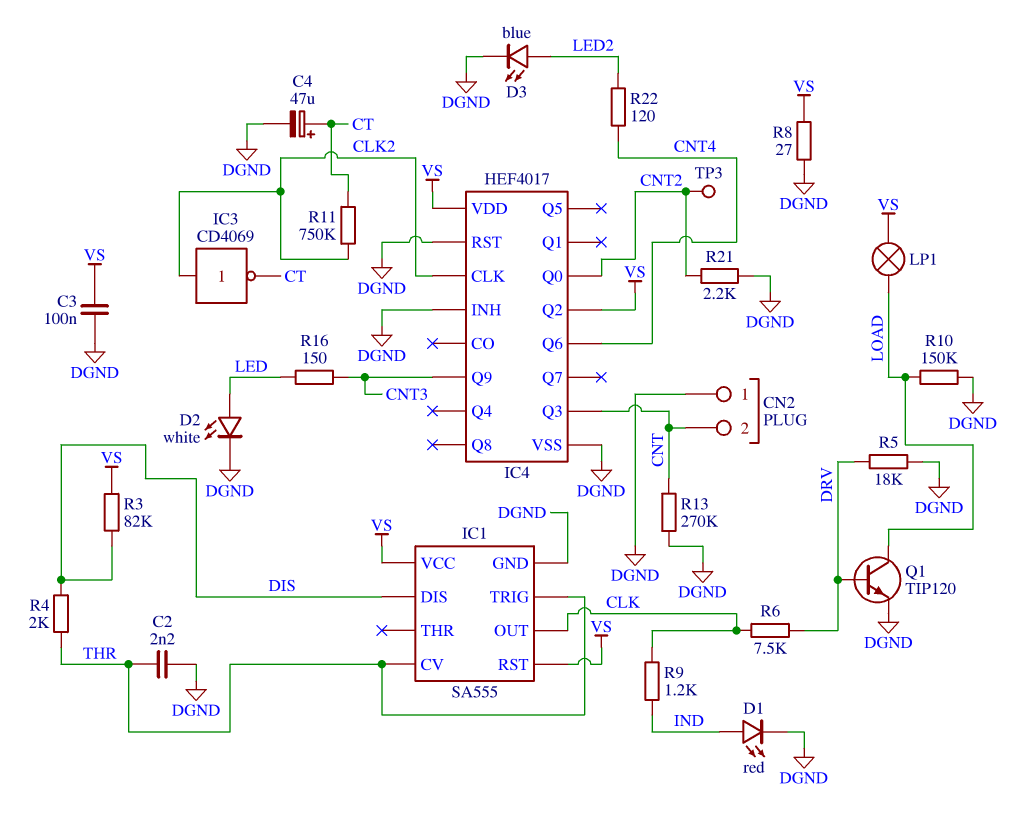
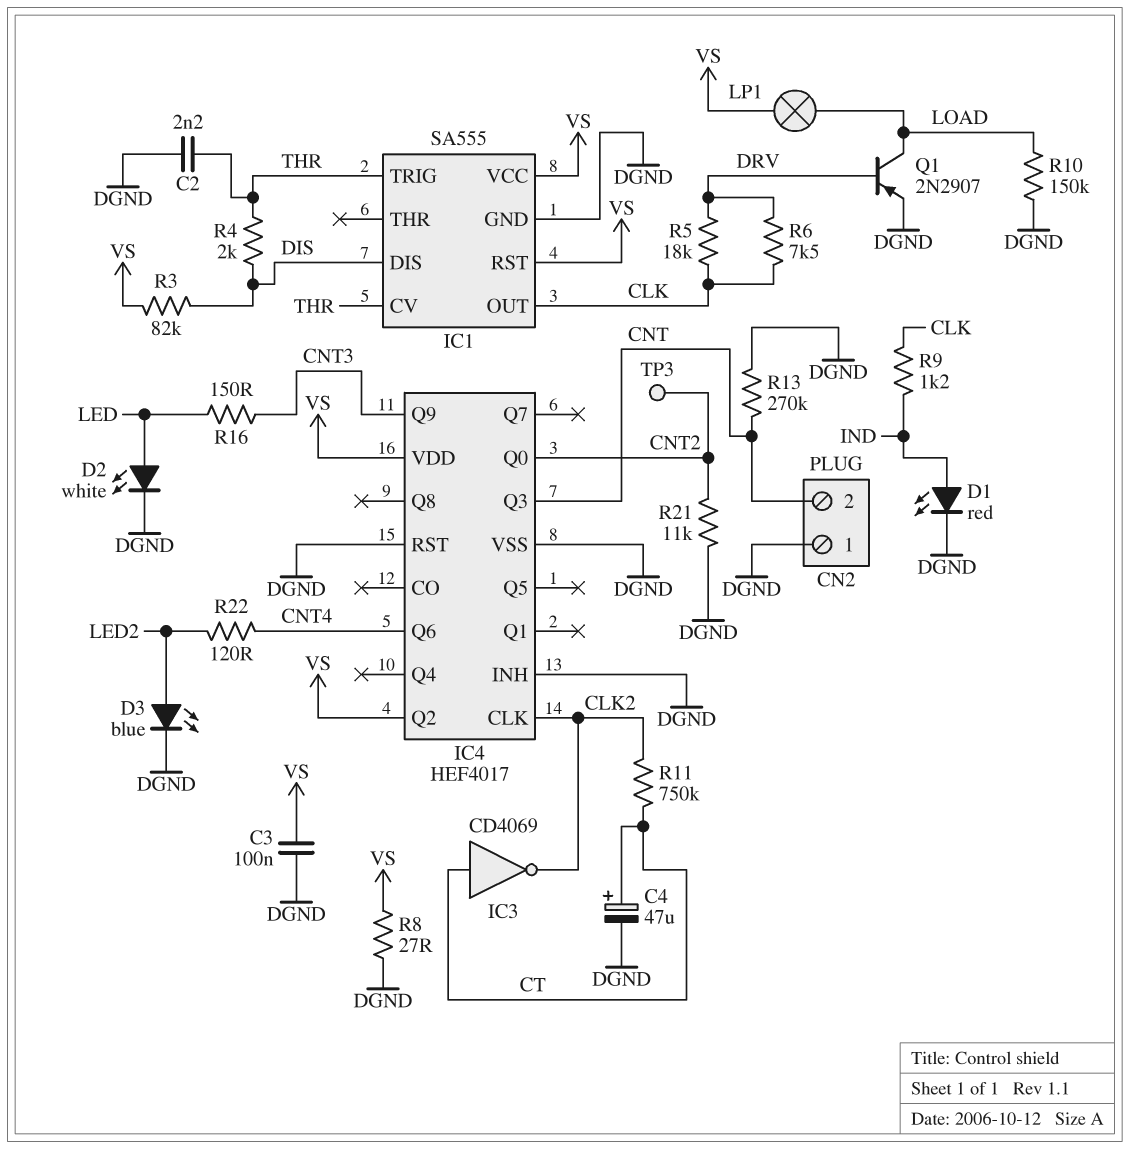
IC3: NOT CD4069 (in CLK2, out CT) -> NOT CD4069 (in CT, out CLK2)
Q1: NPN TIP120 (B DRV, C LOAD, E DGND) -> PNP 2N2907 (B DRV, C LOAD, E DGND)
R5: 18k (DGND, DRV) -> 18k (CLK, DRV)
R21: 2.2k (CNT2, DGND) -> 11k (CNT2, DGND)

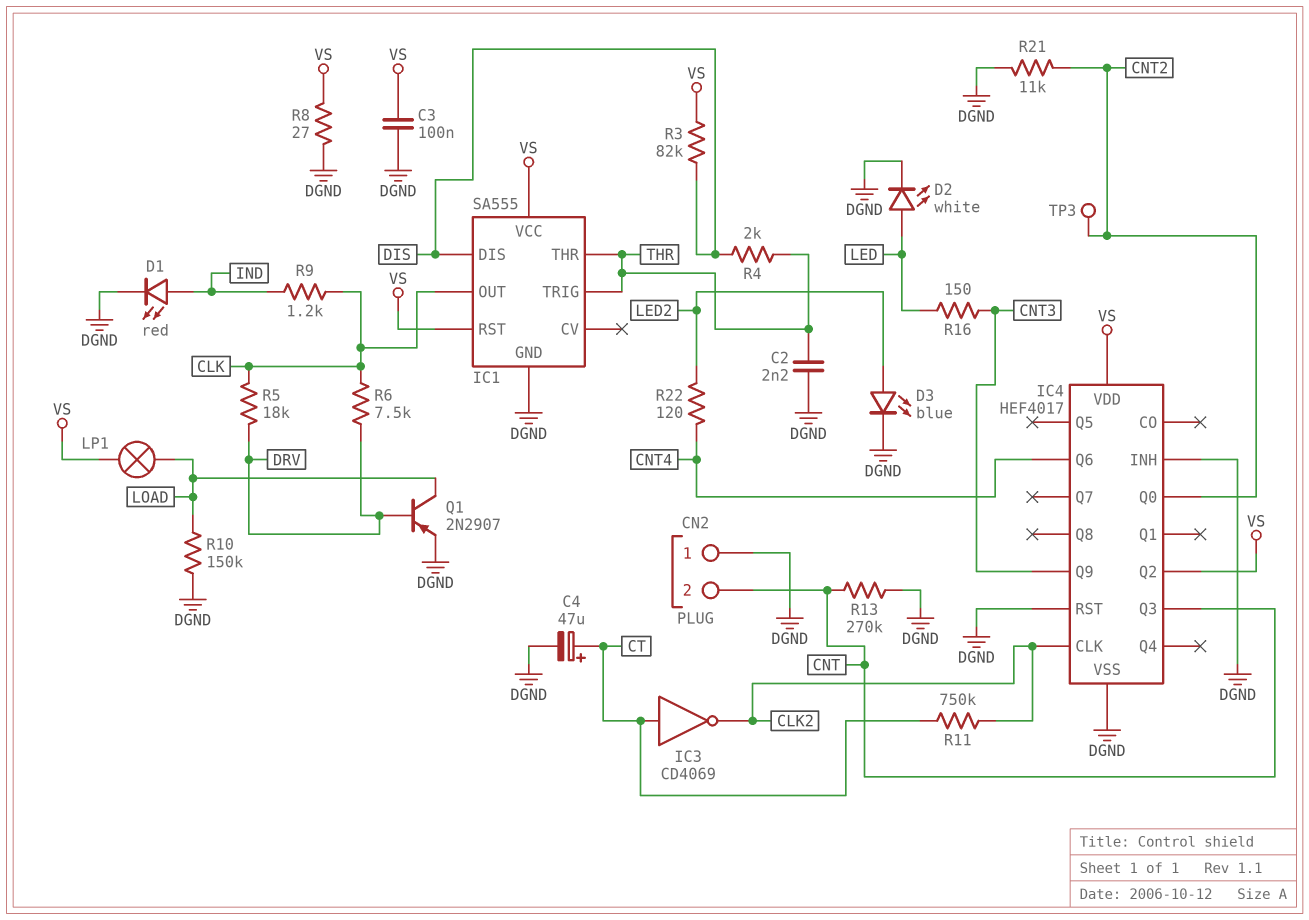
IC1 pin CV: THR -> none
IC1 pin THR: none -> THR

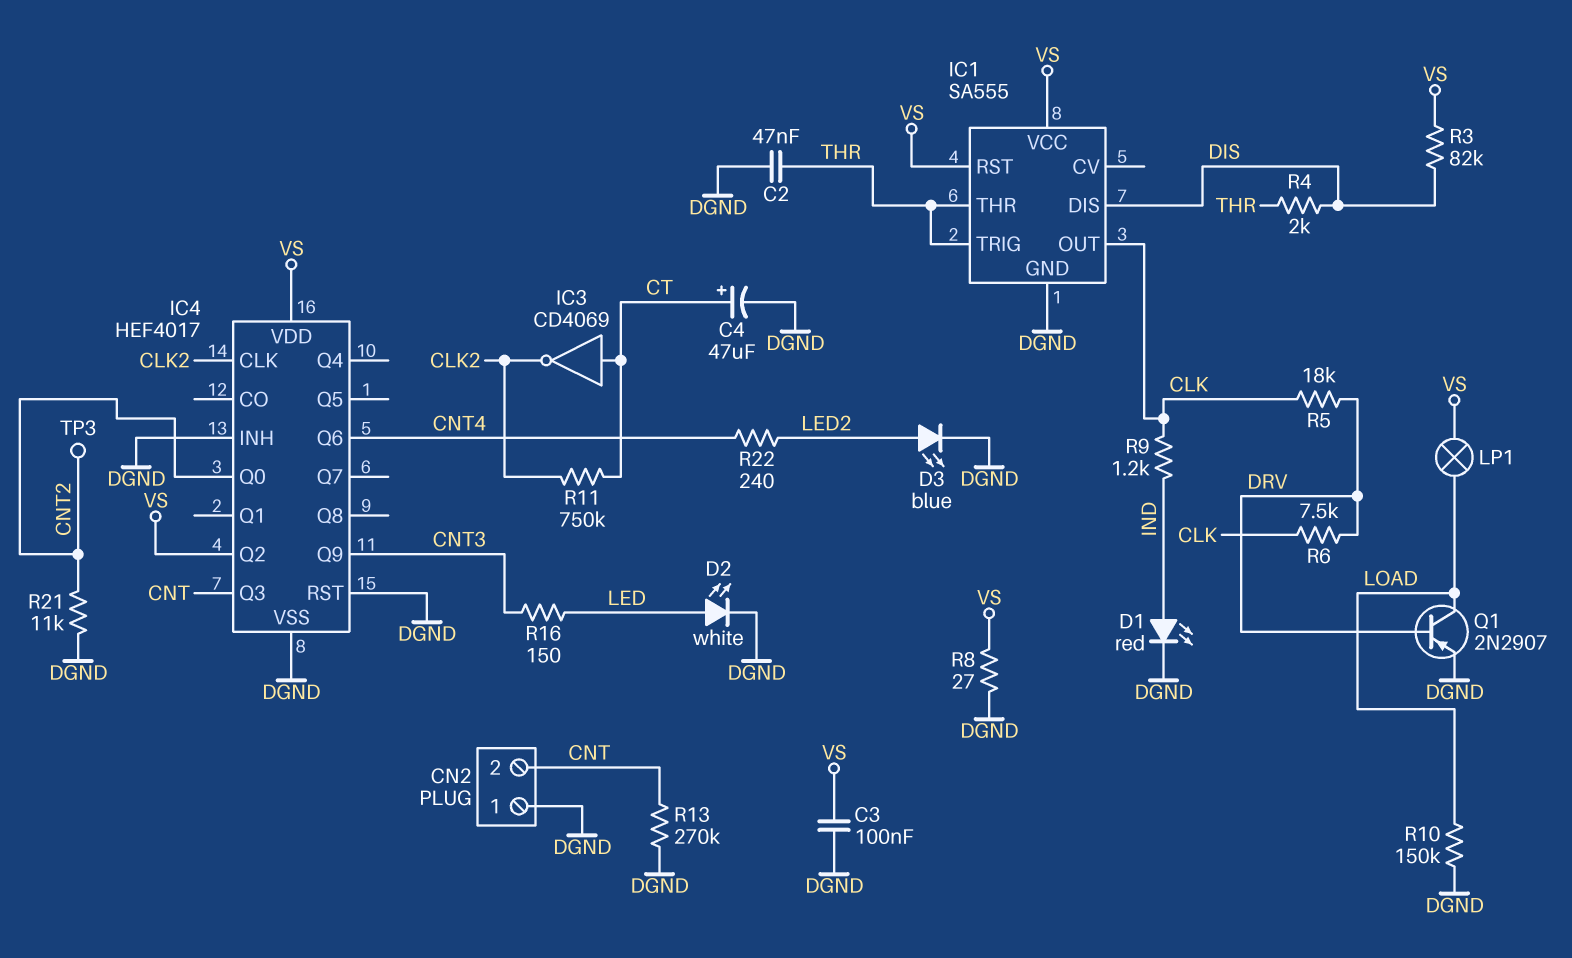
C2: 2.2nF (DGND, THR) -> 47nF (DGND, THR)
R22: 120 (CNT4, LED2) -> 240 (CNT4, LED2)

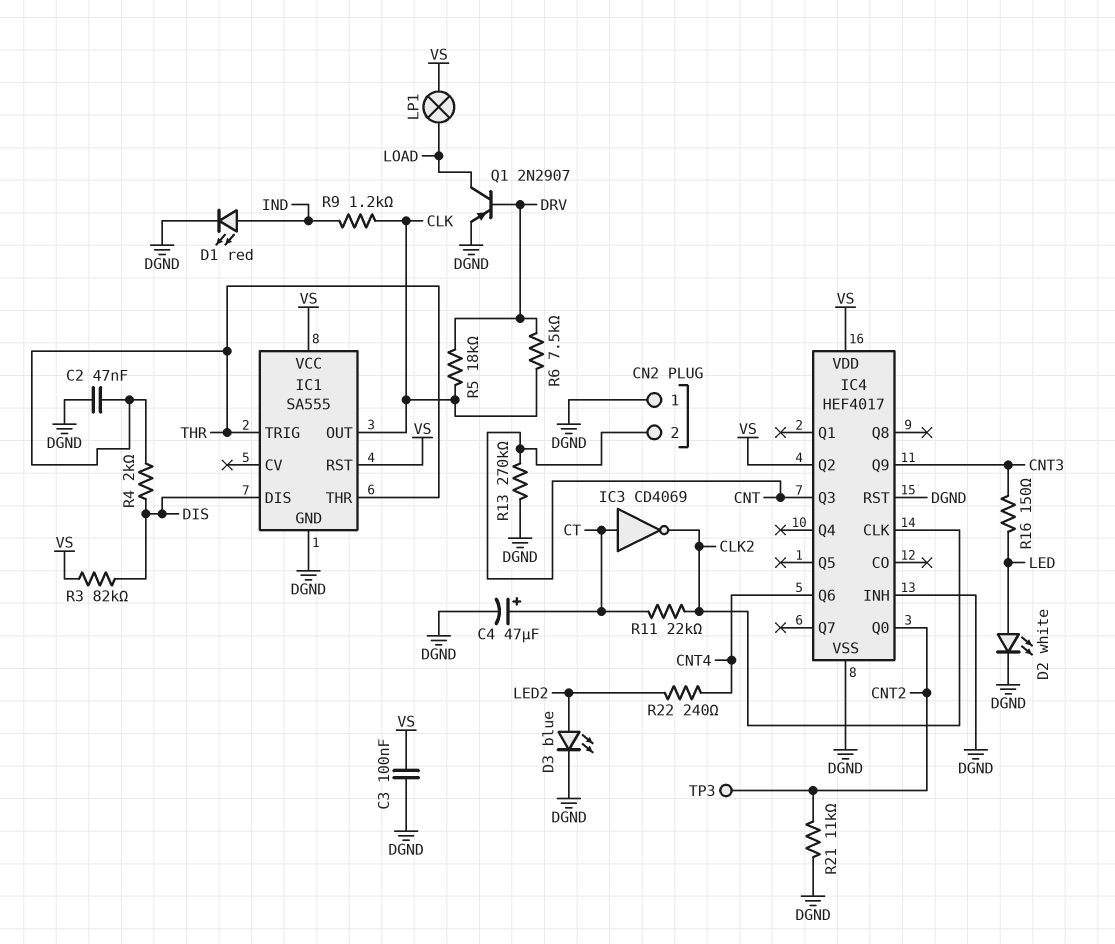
R8: 27 (DGND, VS) -> none
R10: 150k (DGND, LOAD) -> none
R11: 750k (CLK2, CT) -> 22k (CLK2, CT)

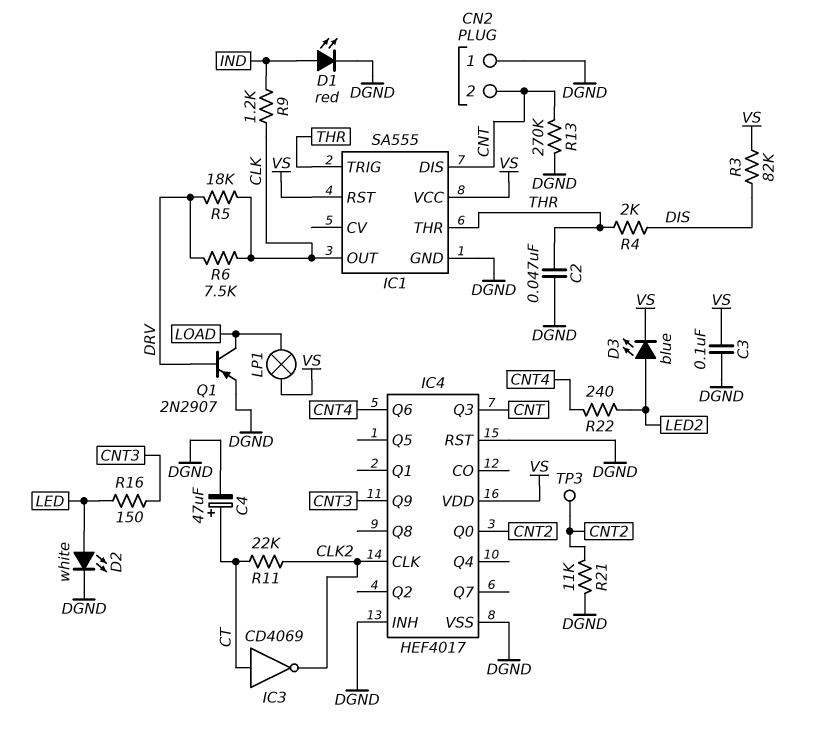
D3: LED blue (A LED2, K DGND) -> LED blue (A LED2, K VS)
IC1 pin DIS: DIS -> CNT
IC4 pin Q2: VS -> none

